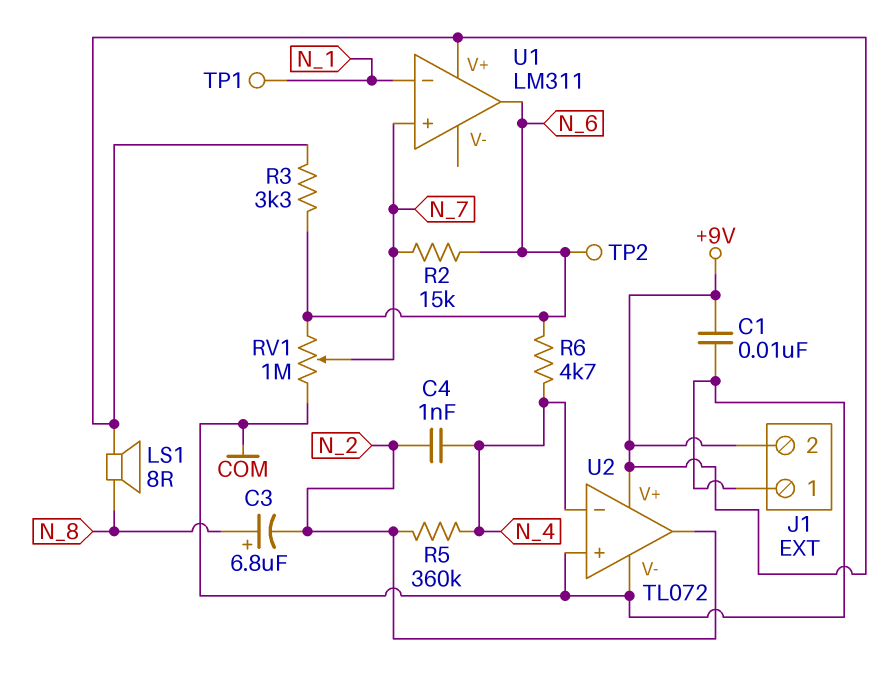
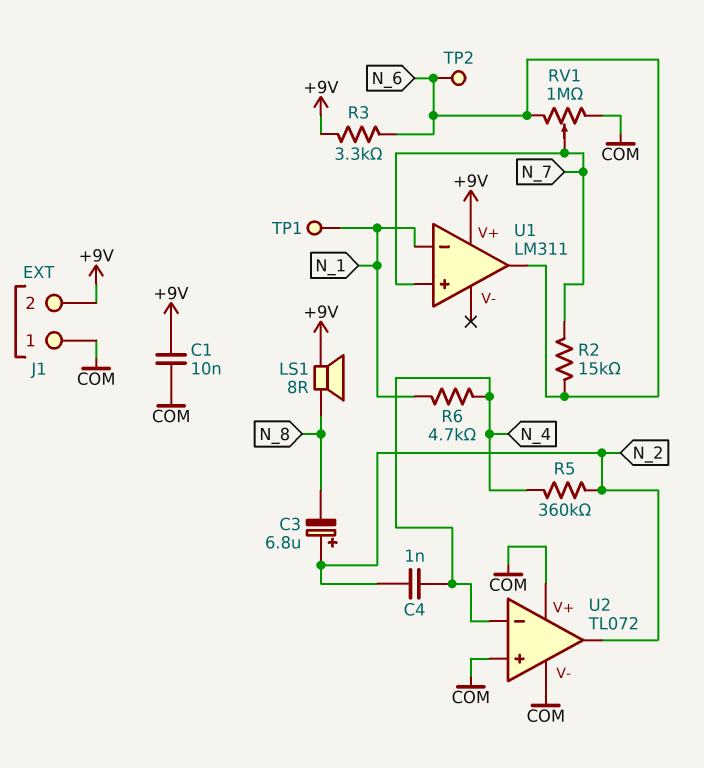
C3: 6.8uF (plus N_8, minus N_2) -> 6.8uF (plus N_2, minus N_8)
R6: 4.7k (N_4, N_6) -> 4.7k (N_1, N_4)
U2 pin V+: +9V -> COM

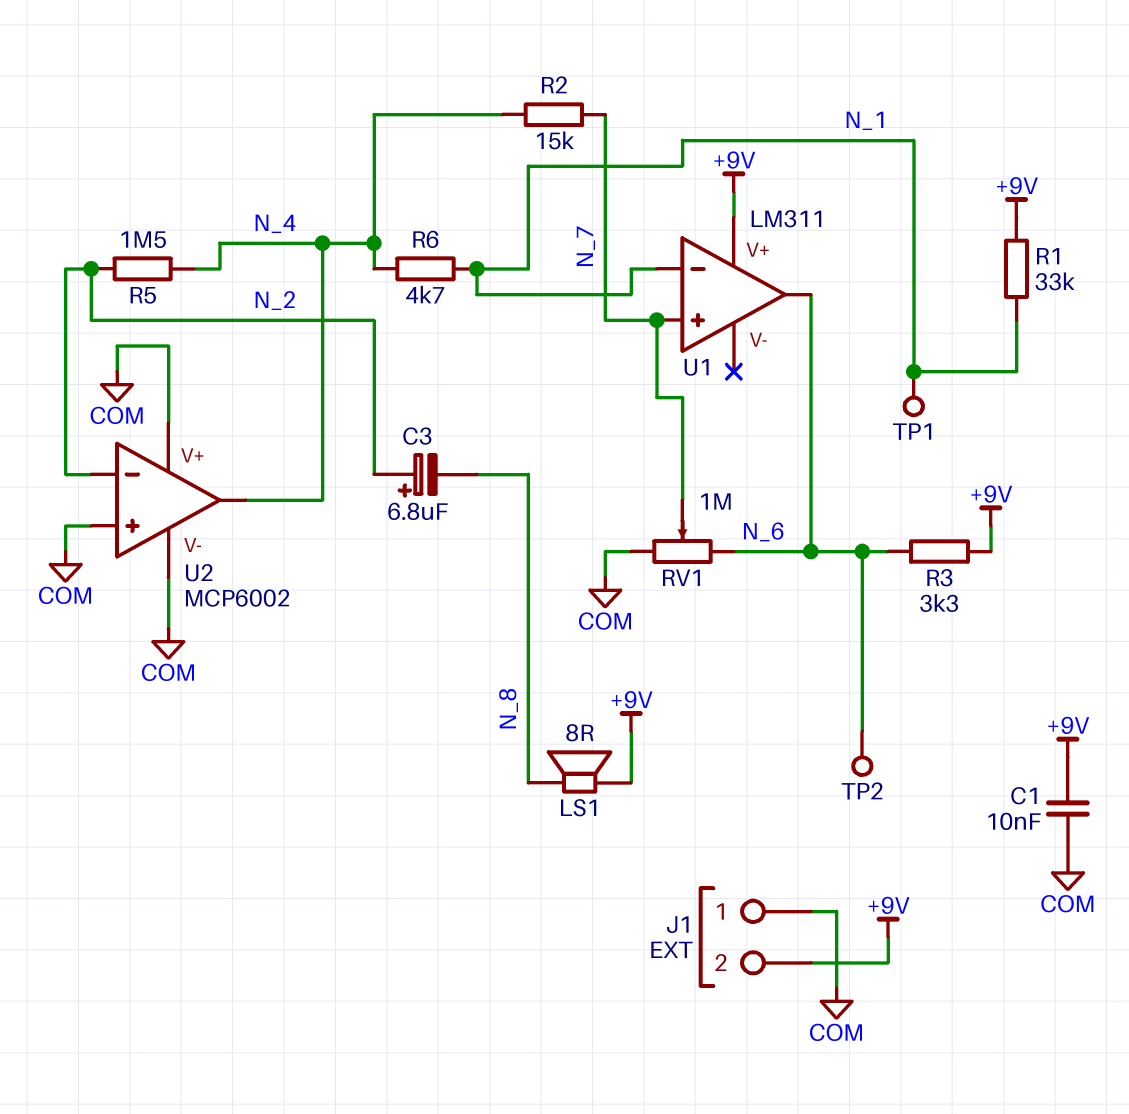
C4: 1nF (N_2, N_4) -> none
R1: none -> 33k (+9V, N_1)
R2: 15k (N_6, N_7) -> 15k (N_4, N_7)
R5: 360k (N_2, N_4) -> 1.5M (N_2, N_4)
U2: TL072 -> MCP6002
U2 pin in-: N_4 -> N_2
U2 pin out: N_2 -> N_4

